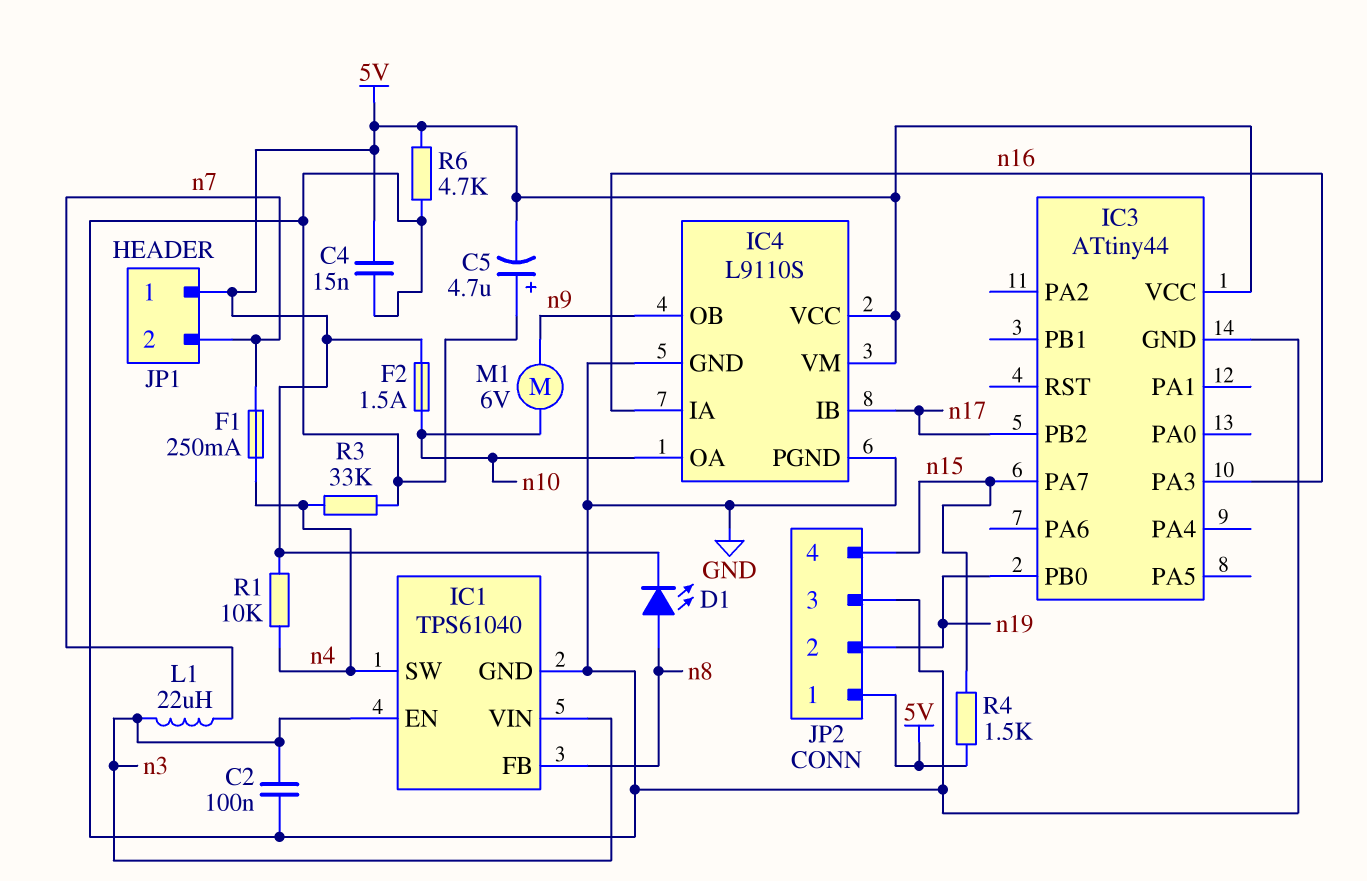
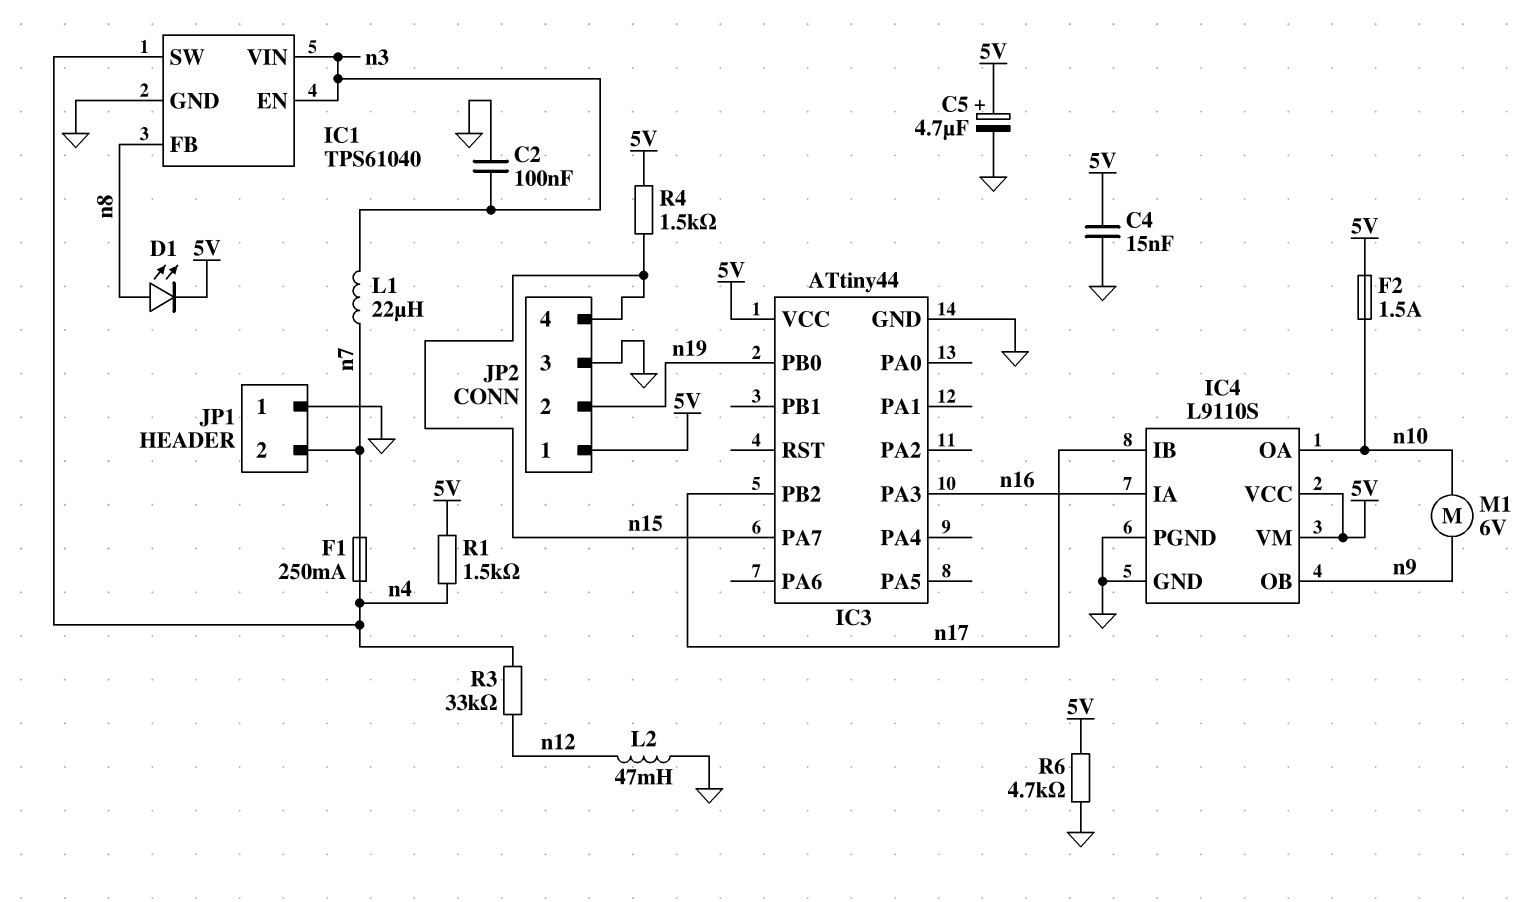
C5: 4.7uF (plus GND, minus 5V) -> 4.7uF (plus 5V, minus GND)
JP1 pin 1: 5V -> GND
L2: none -> 47mH (GND, n12)
R1: 10k (5V, n4) -> 1.5k (5V, n4)
R3: 33k (GND, n4) -> 33k (n4, n12)

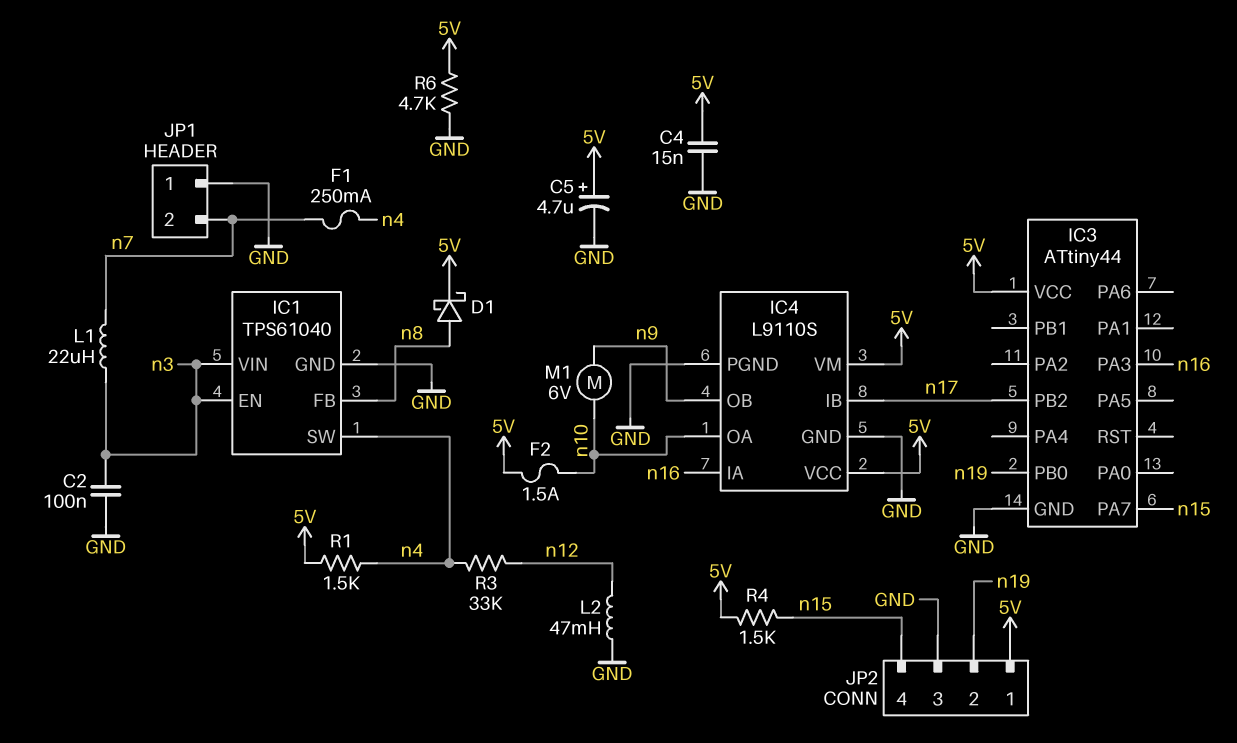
D1: LED (A n8, K 5V) -> schottky (A n8, K 5V)

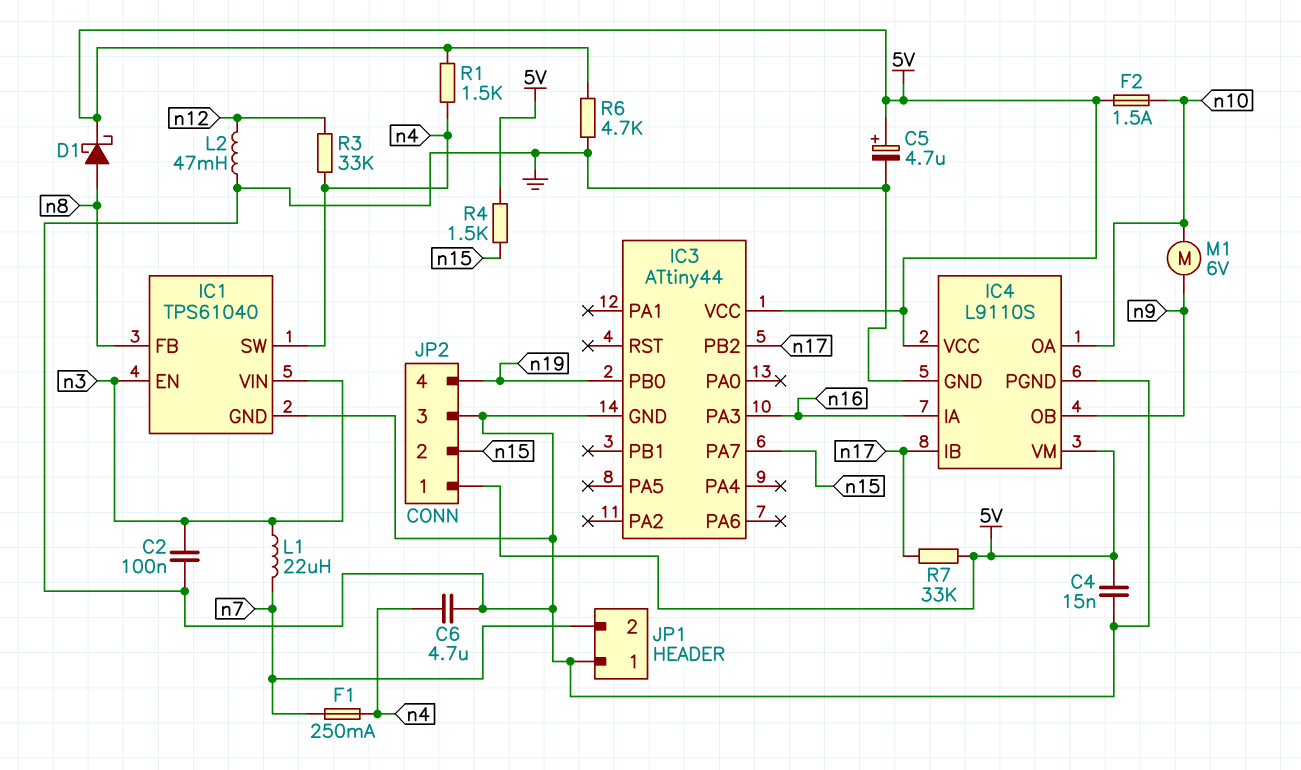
C6: none -> 4.7uF (GND, n4)
JP2 pin 2: n19 -> n15
JP2 pin 4: n15 -> n19
R7: none -> 33k (5V, n17)

